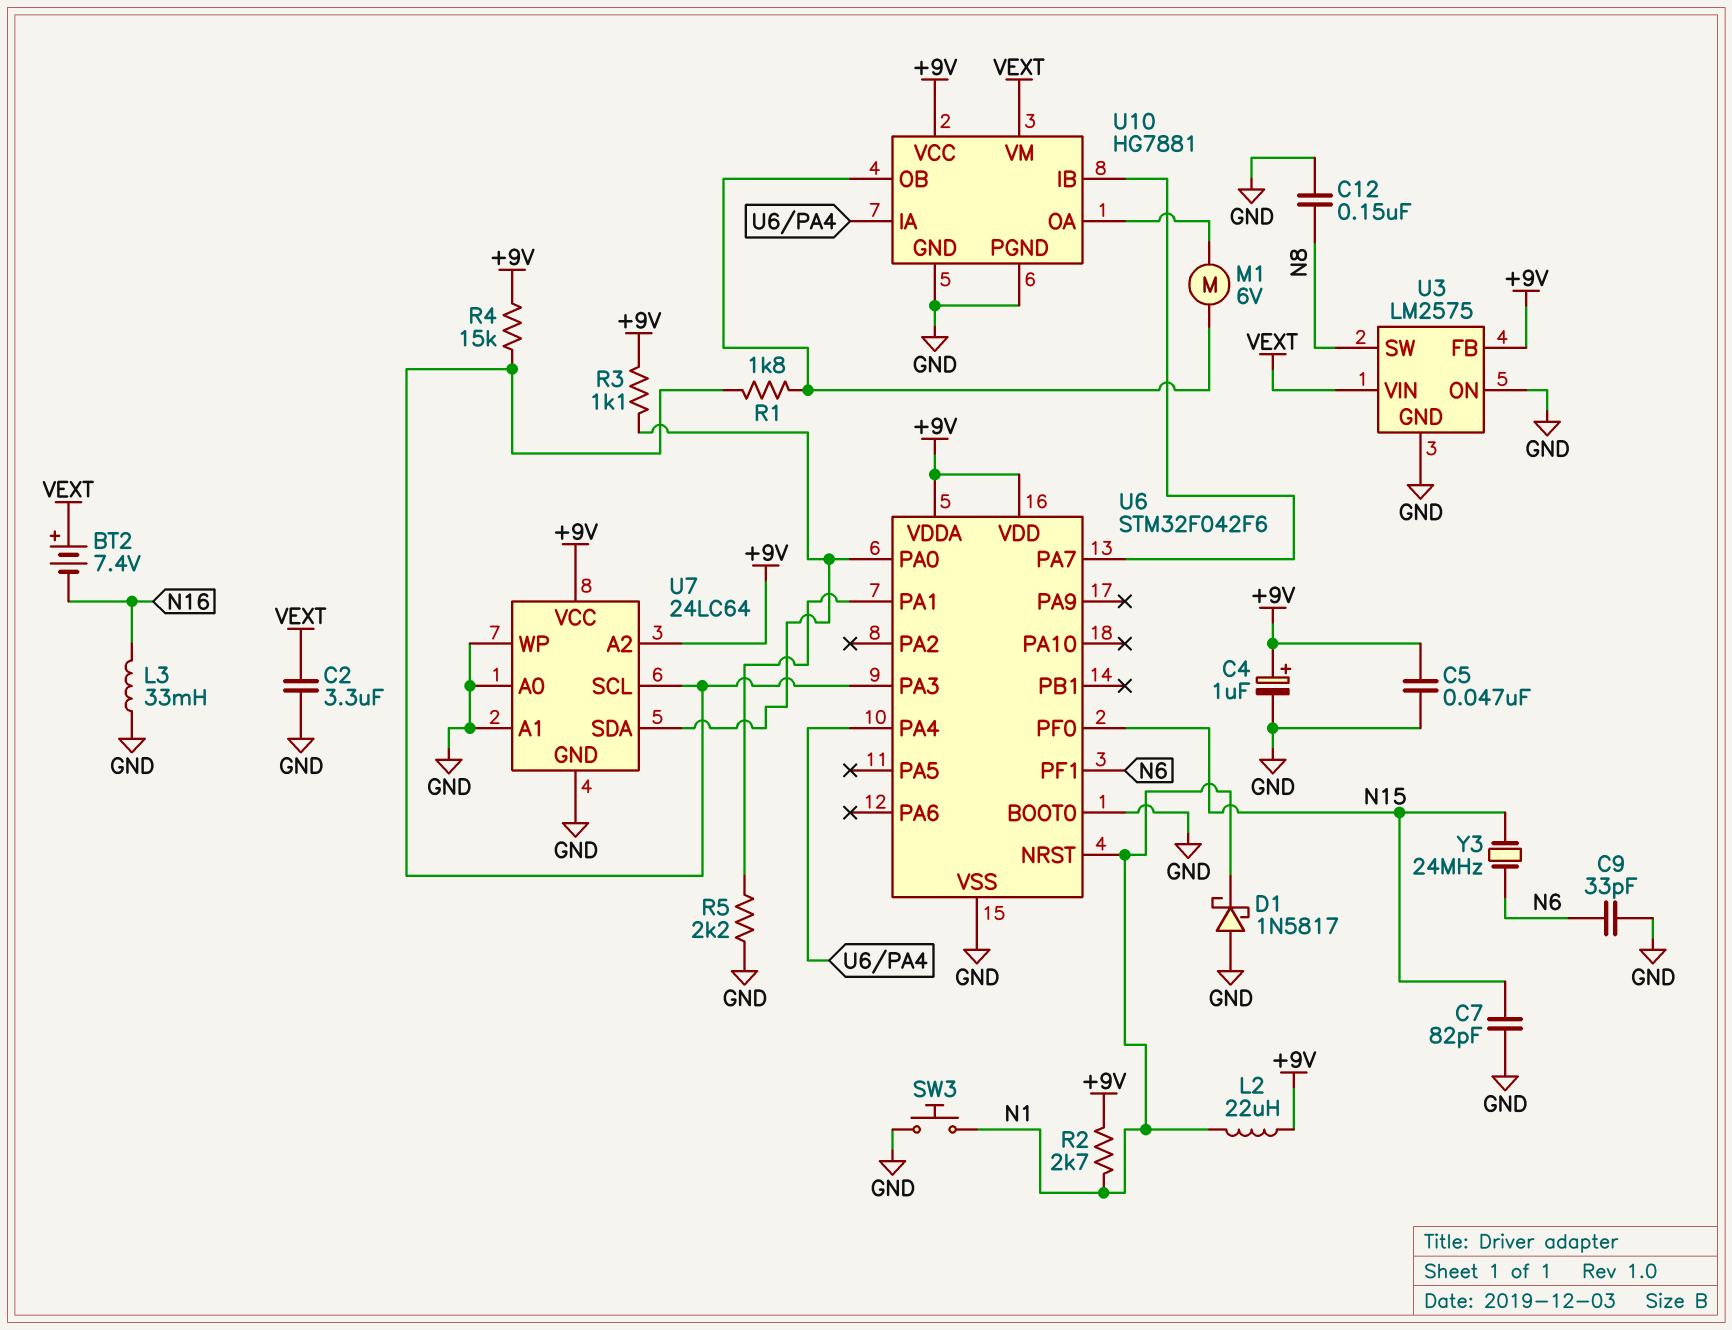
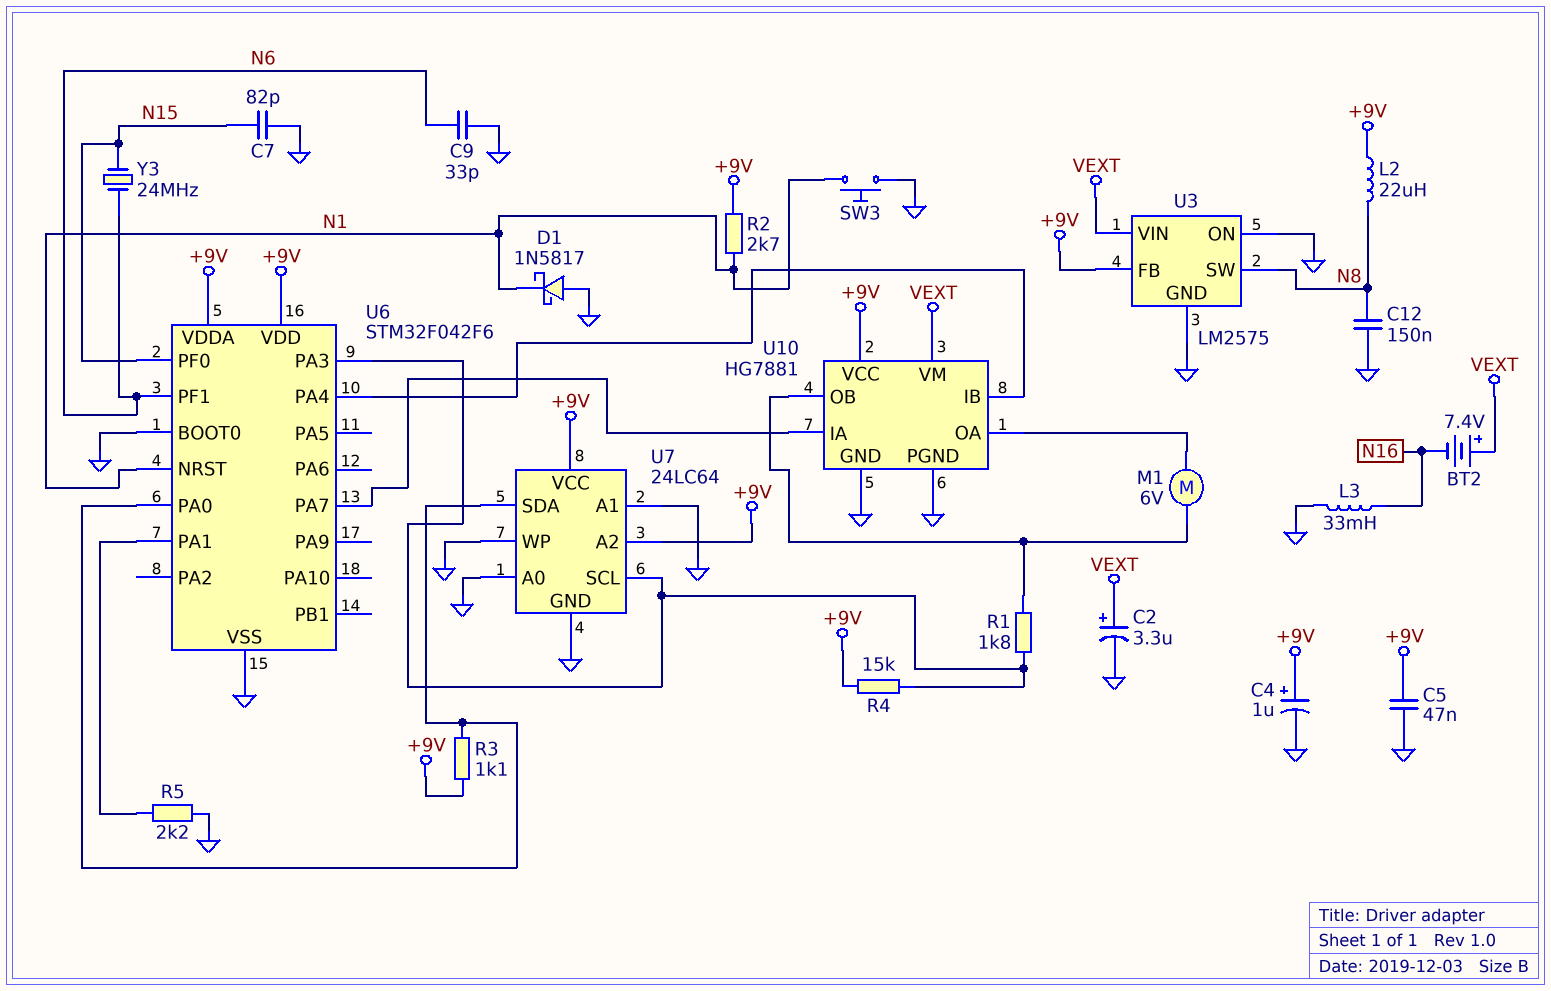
C2: 3.3uF (GND, VEXT) -> 3.3uF (plus VEXT, minus GND)
L2: 22uH (+9V, N1) -> 22uH (+9V, N8)
U10 pin IA: U6/PA4 -> U6/PA7
U10 pin IB: U6/PA7 -> U6/PA4

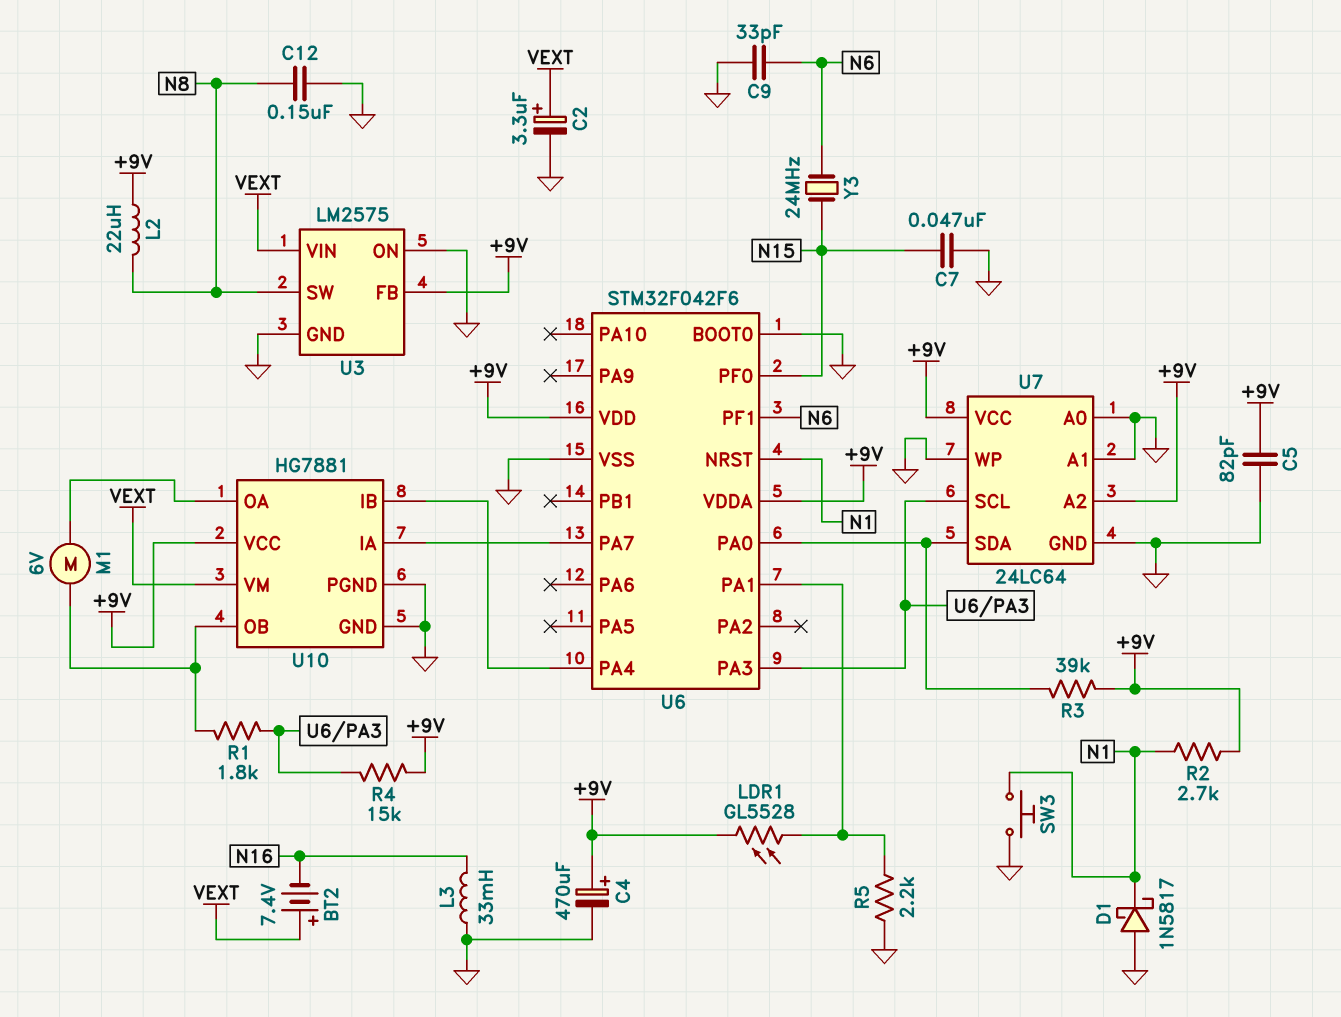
C4: 1uF (plus +9V, minus GND) -> 470uF (plus +9V, minus GND)
C5: 47nF (+9V, GND) -> 82pF (+9V, GND)
C7: 82pF (GND, N15) -> 47nF (GND, N15)
LDR1: none -> GL5528 (+9V, U6/PA1)
R3: 1.1k (+9V, U6/PA0) -> 39k (+9V, U6/PA0)

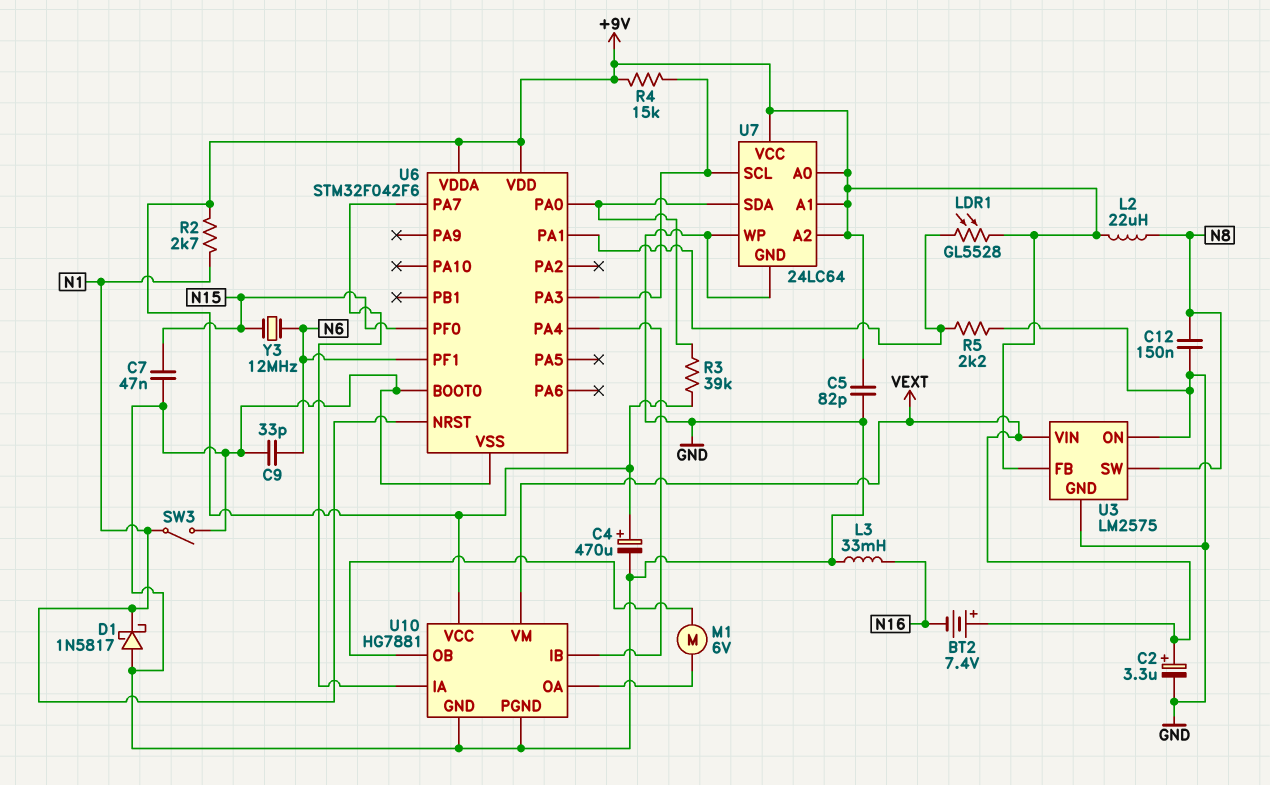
R1: 1.8k (U6/PA3, U10/OB) -> none
SW3: button (GND, N1) -> switch (GND, N1)
U7 pin A0: GND -> +9V
U7 pin A1: GND -> +9V
Y3: 24MHz (N6, N15) -> 12MHz (N6, N15)

